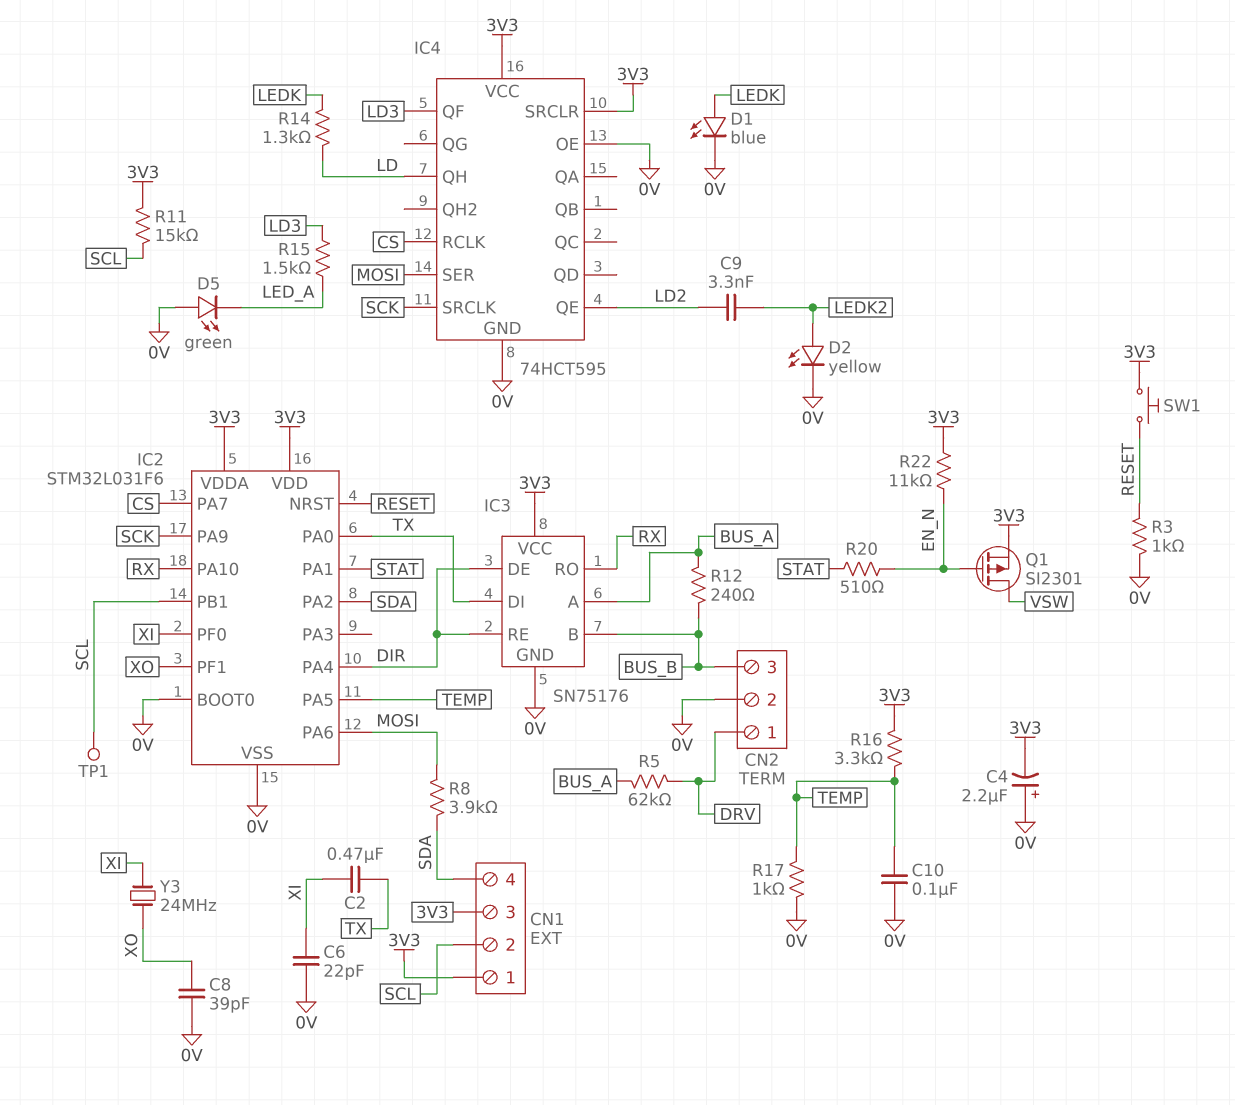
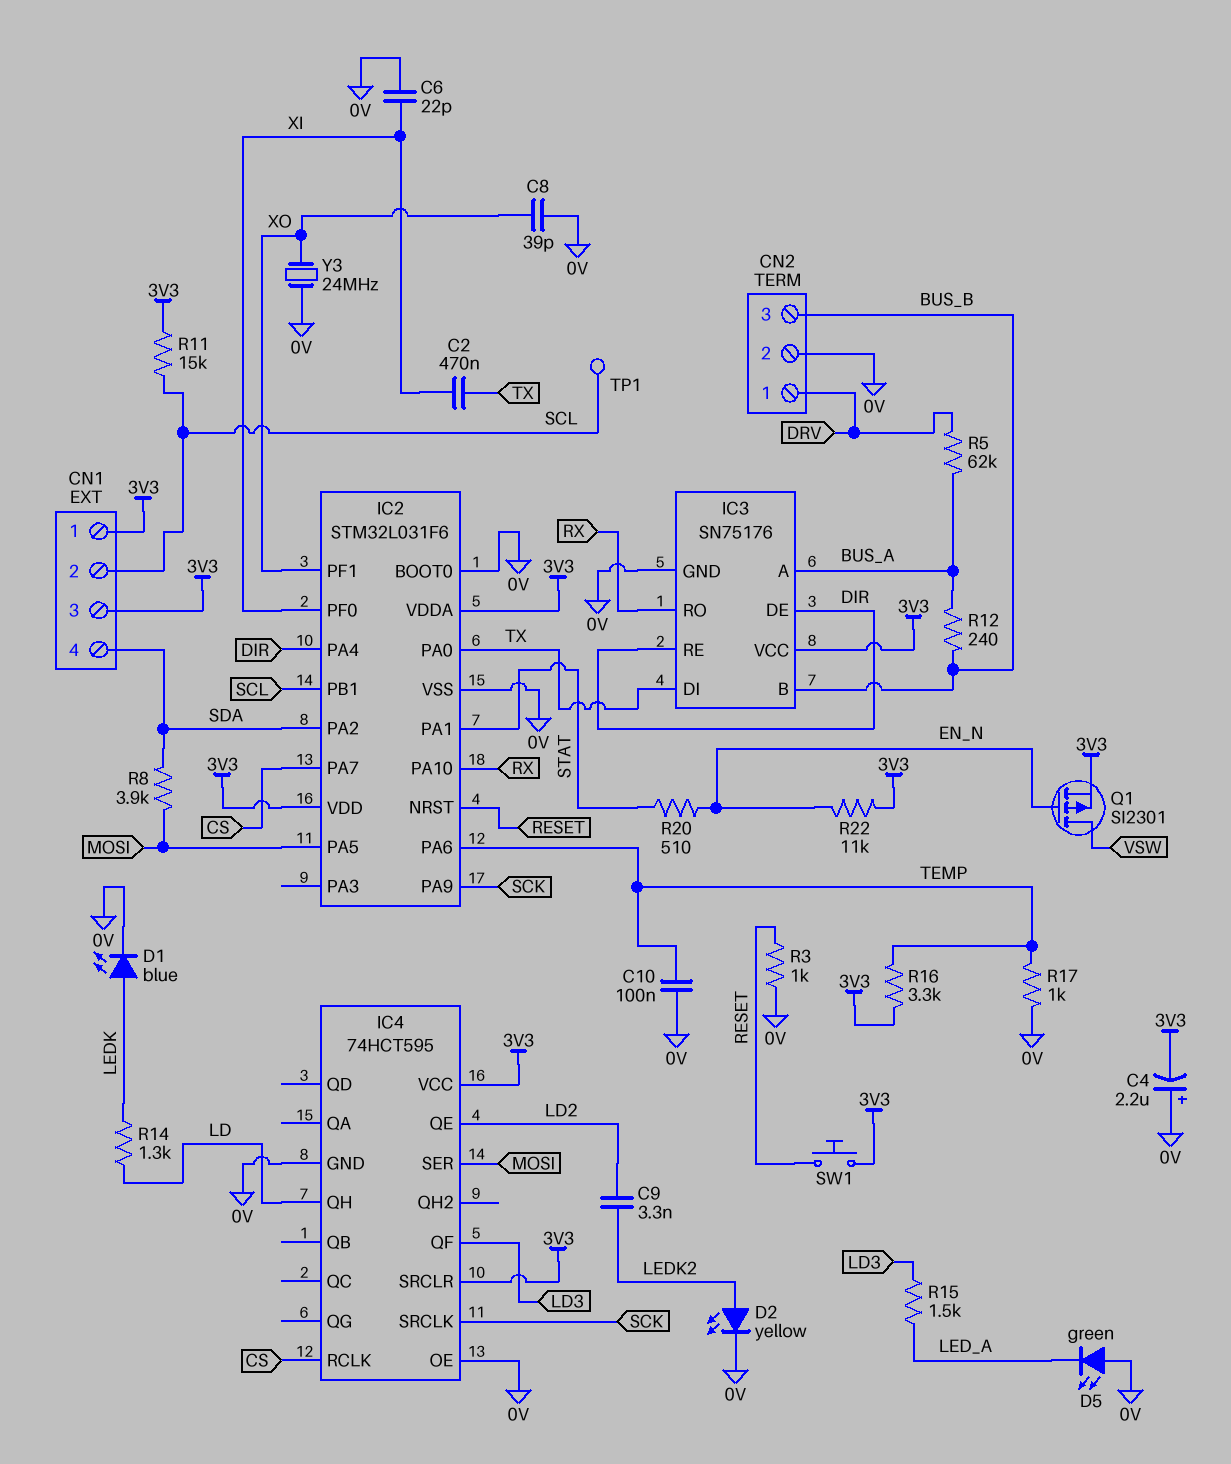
IC2 pin PA5: TEMP -> MOSI
IC2 pin PA6: MOSI -> TEMP
Y3: 24MHz (XI, XO) -> 24MHz (0V, XO)

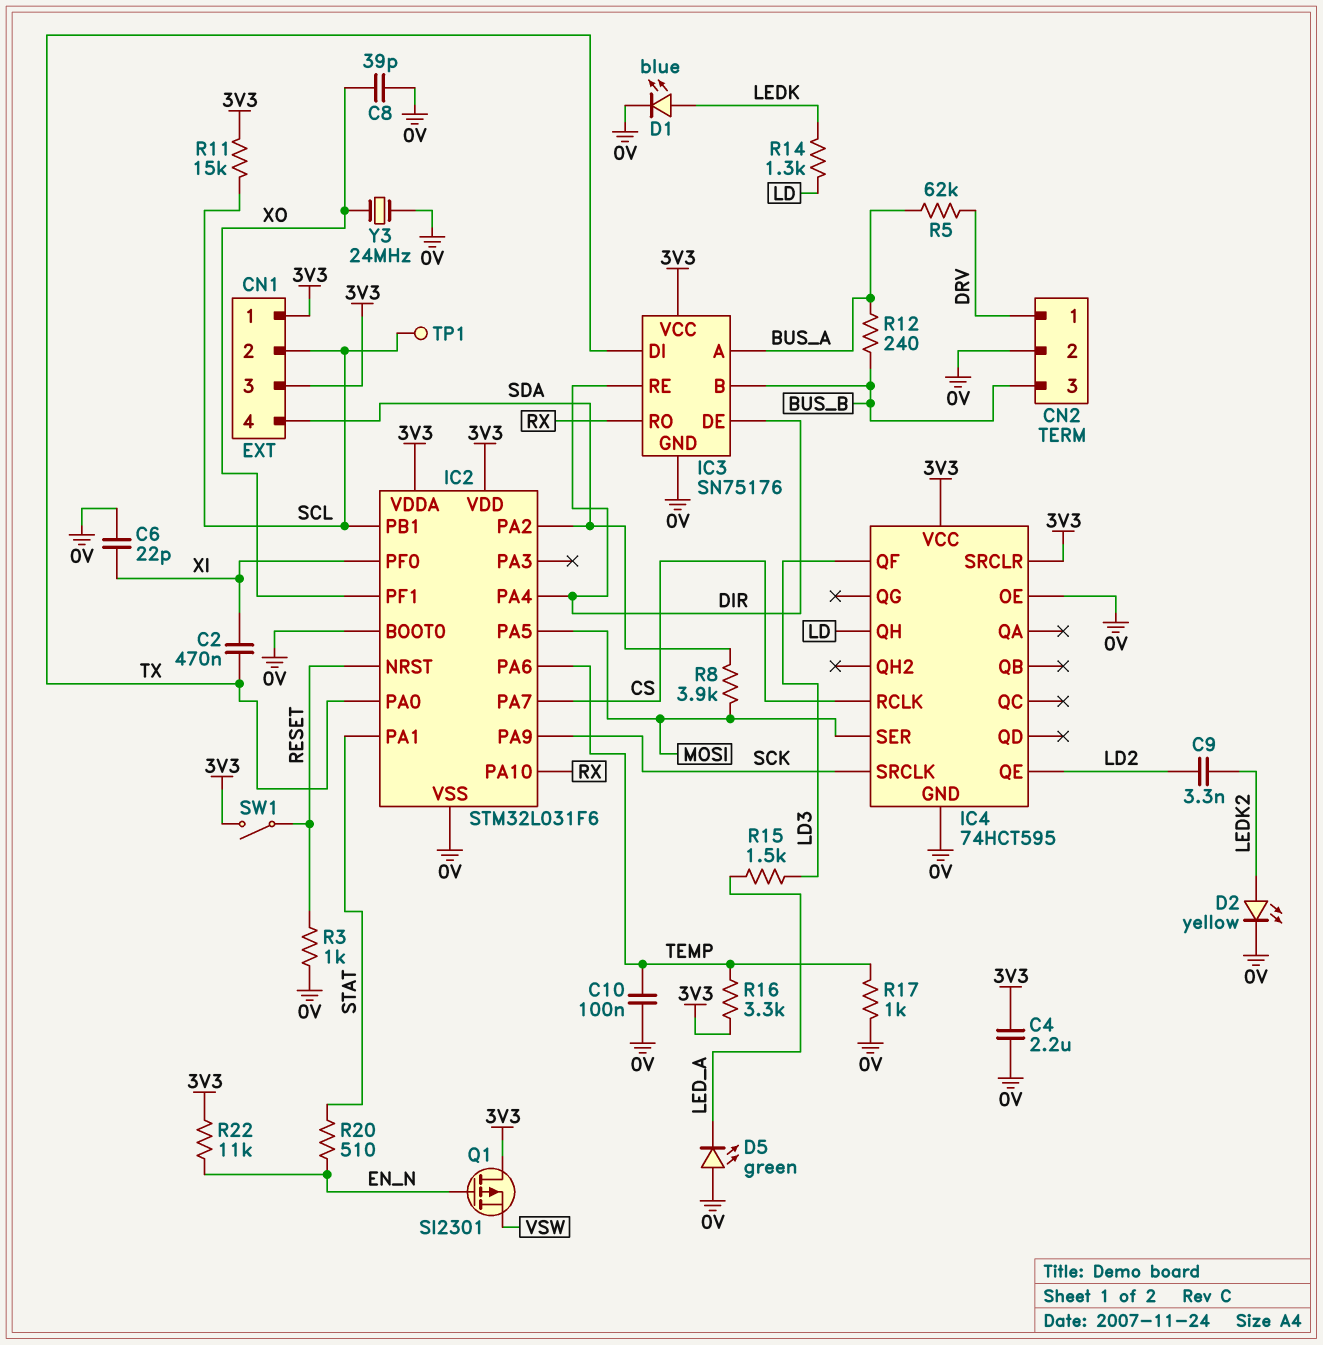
C4: 2.2uF (plus 0V, minus 3V3) -> 2.2uF (0V, 3V3)
Q1: PMOS SI2301 (G EN_N, D VSW, S 3V3) -> PMOS SI2301 (G EN_N, D 3V3, S VSW)
SW1: button (3V3, RESET) -> switch (3V3, RESET)

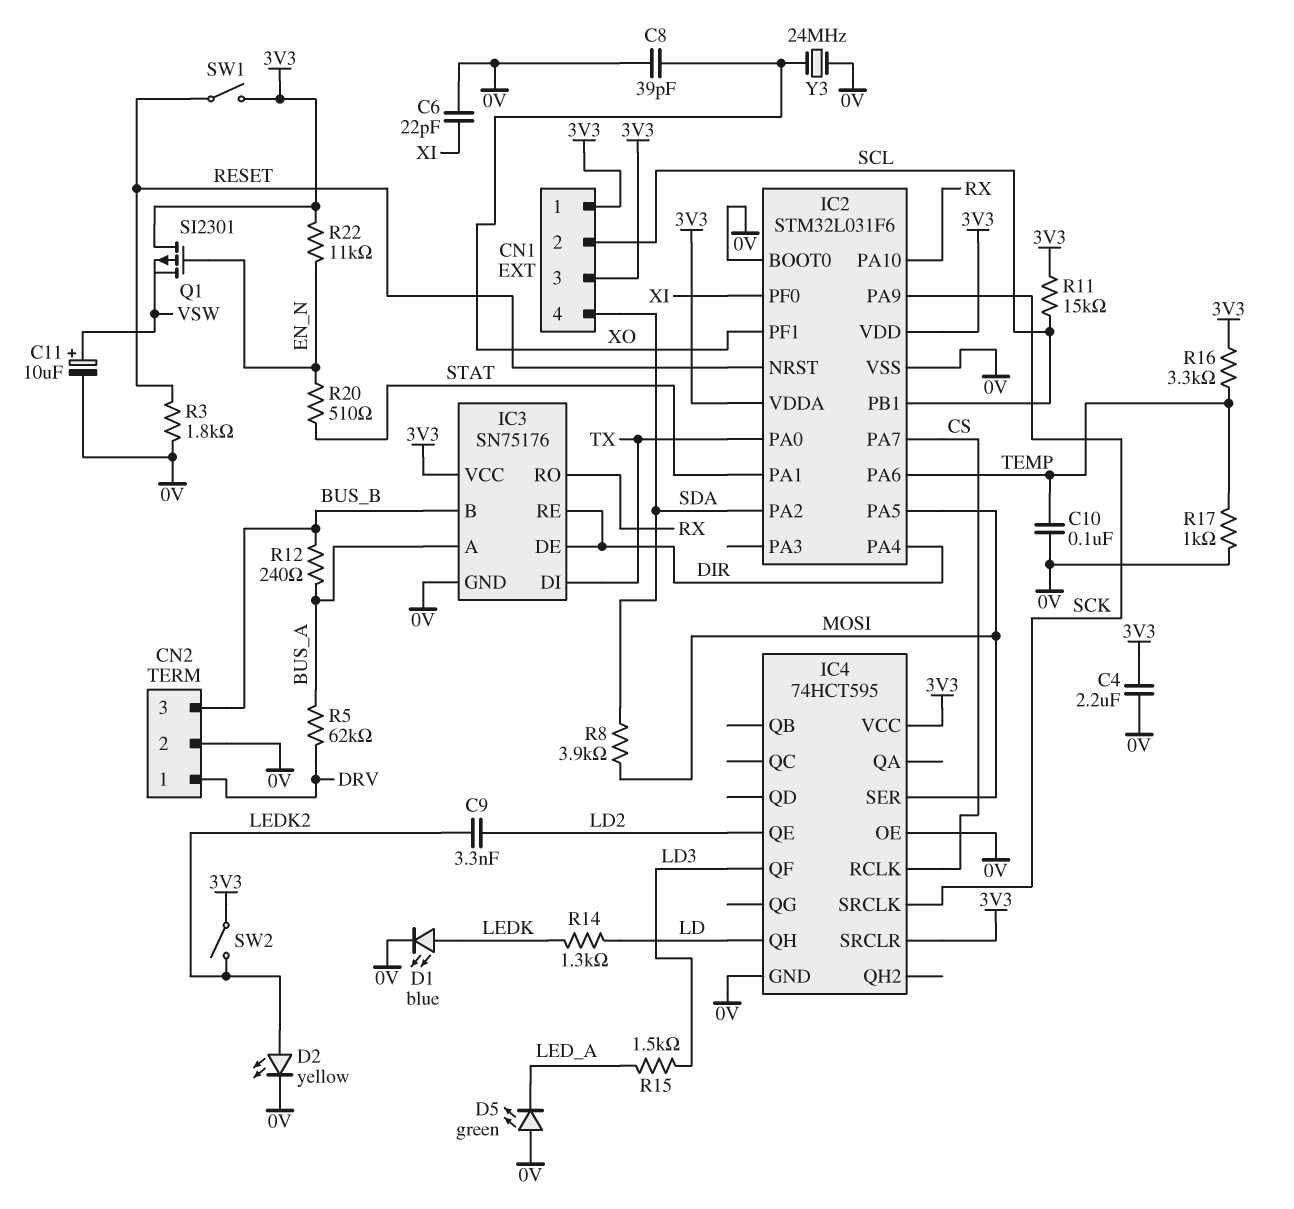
C2: 470nF (TX, XI) -> none
C11: none -> 10uF (plus VSW, minus 0V)
R3: 1k (0V, RESET) -> 1.8k (0V, RESET)
SW2: none -> switch (3V3, LEDK2)
TP1: test point (SCL) -> none

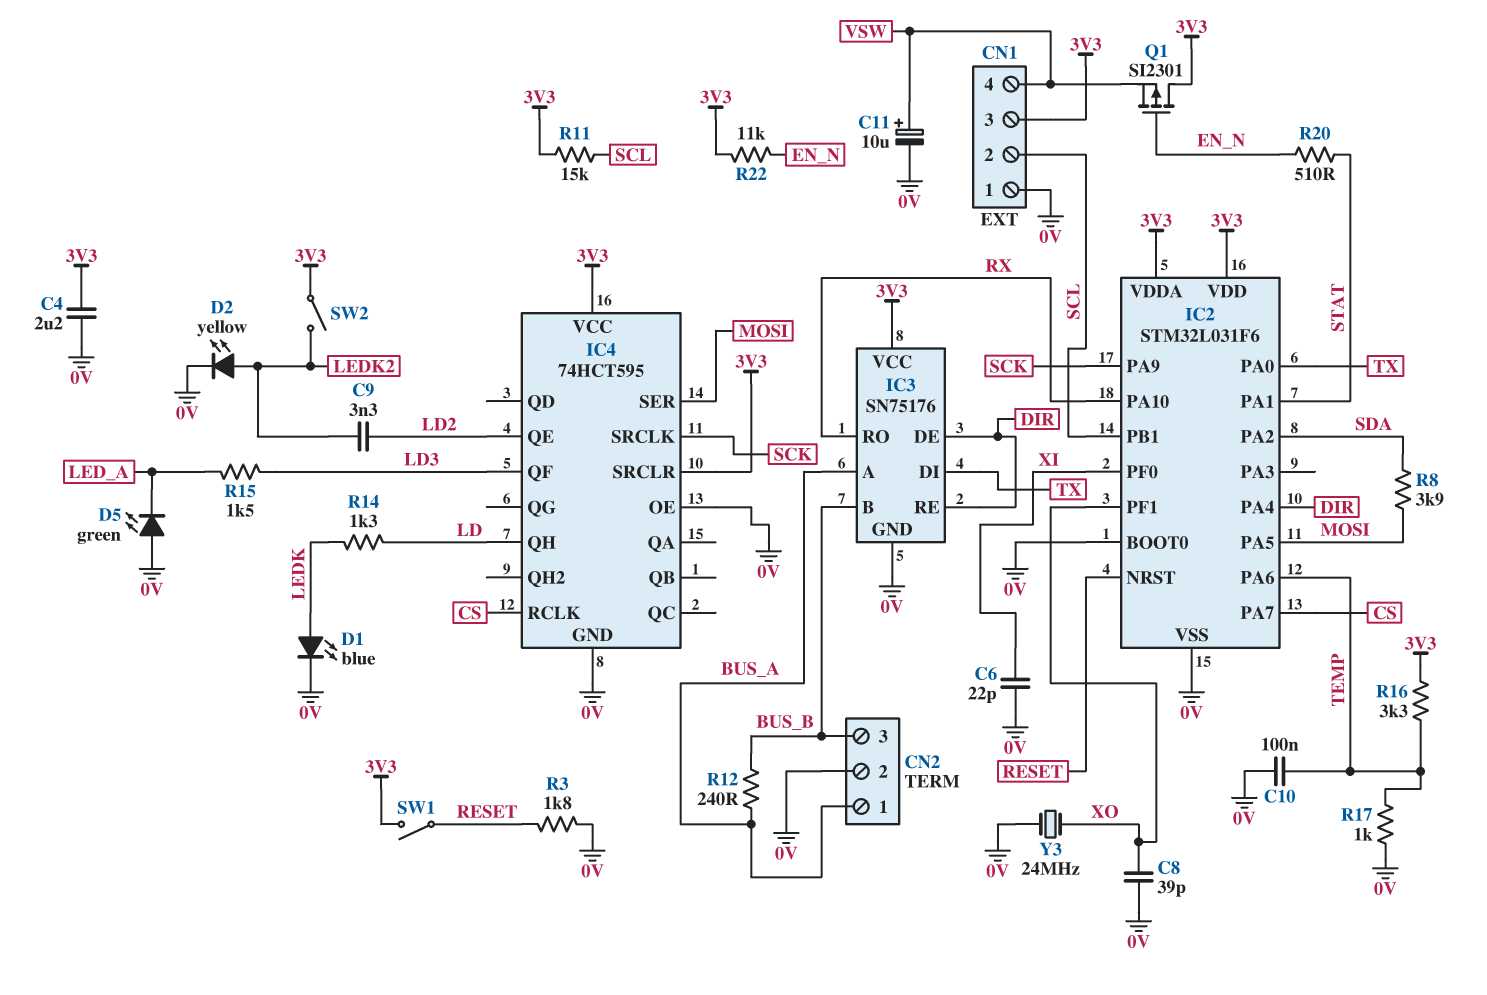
CN1 pin 1: 3V3 -> 0V
CN1 pin 4: SDA -> VSW
CN2 pin 1: DRV -> BUS_A
R5: 62k (BUS_A, DRV) -> none

